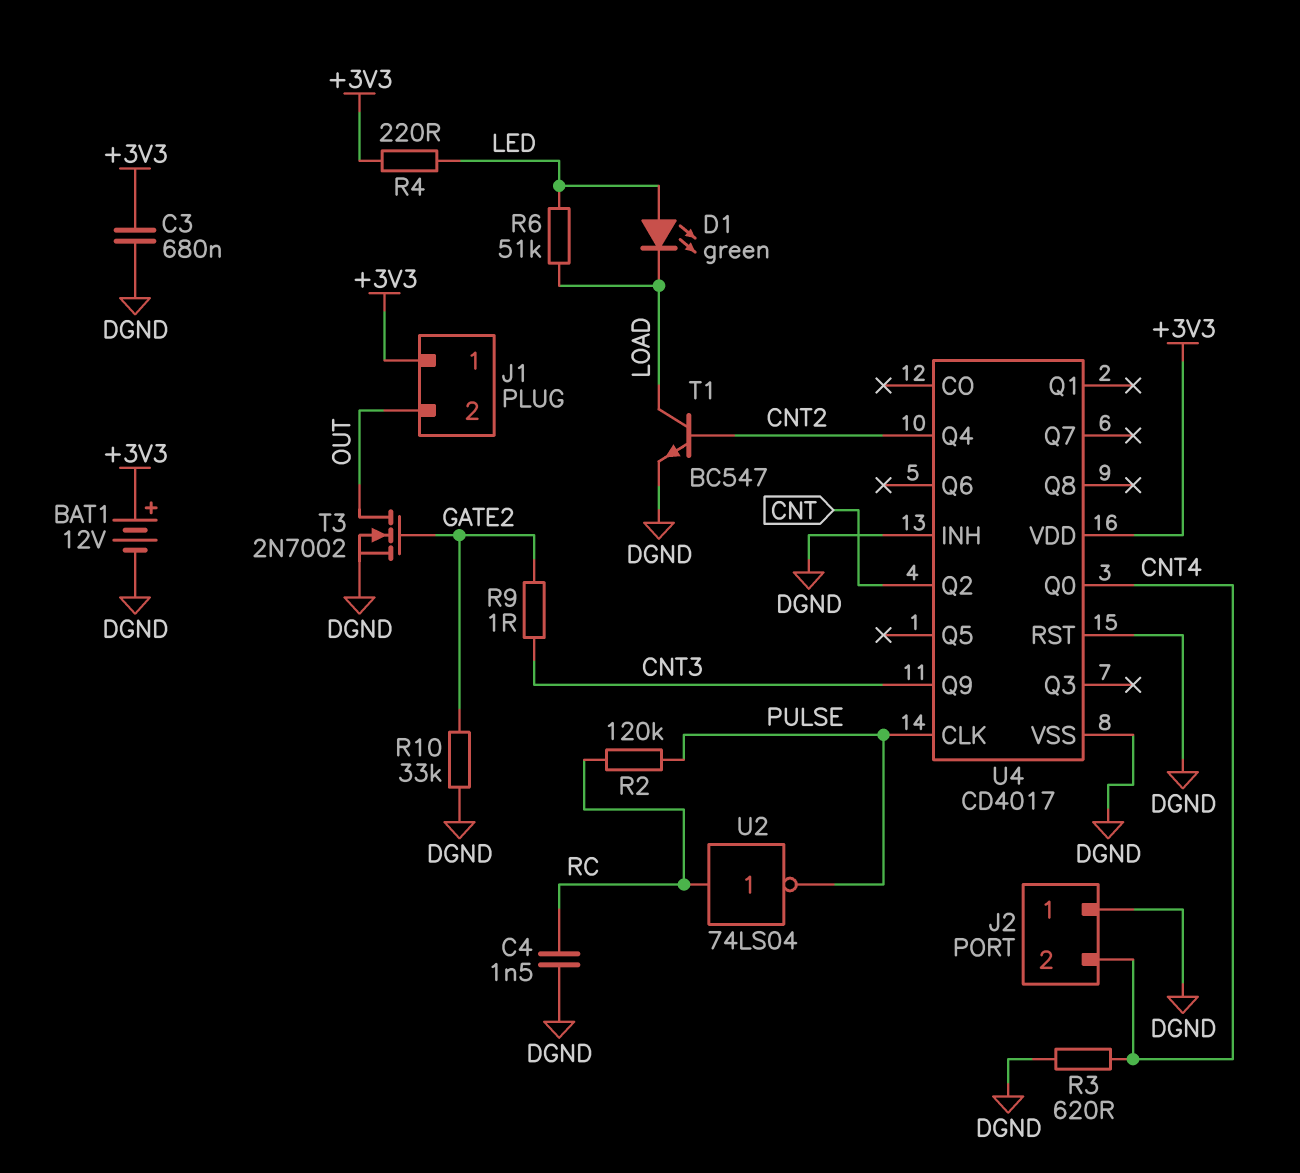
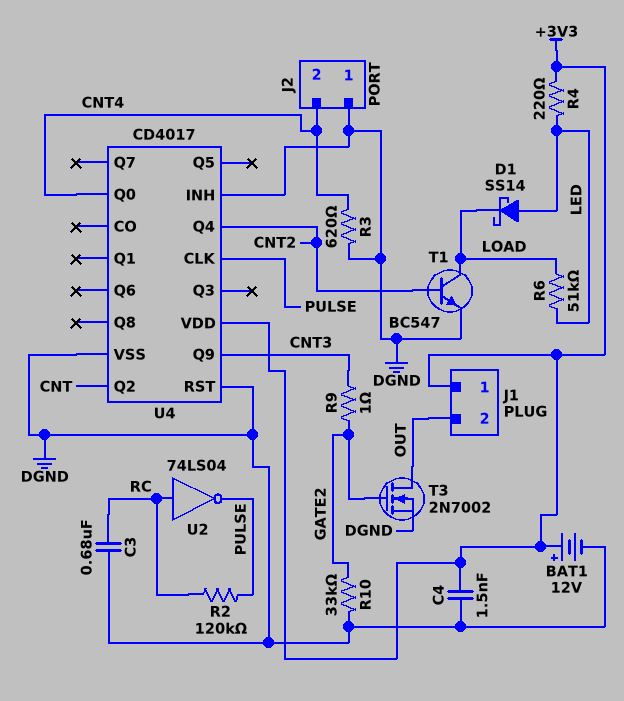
C3: 680nF (+3V3, DGND) -> 680nF (DGND, RC)
C4: 1.5nF (DGND, RC) -> 1.5nF (+3V3, DGND)
D1: LED green (A LED, K LOAD) -> schottky SS14 (A LED, K LOAD)

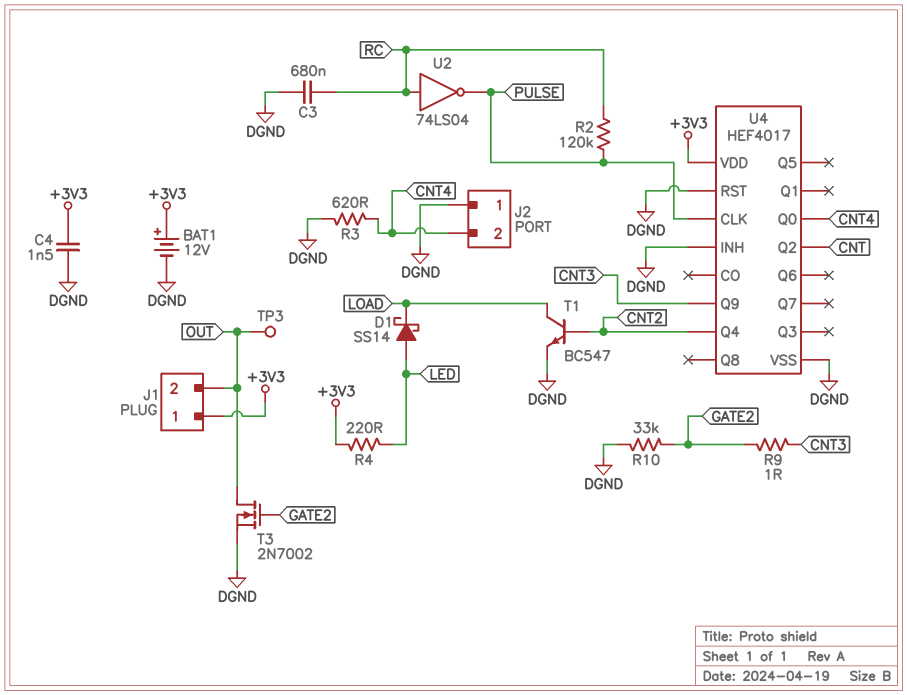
R6: 51k (LED, LOAD) -> none
TP3: none -> test point (OUT)
U4: CD4017 -> HEF4017

